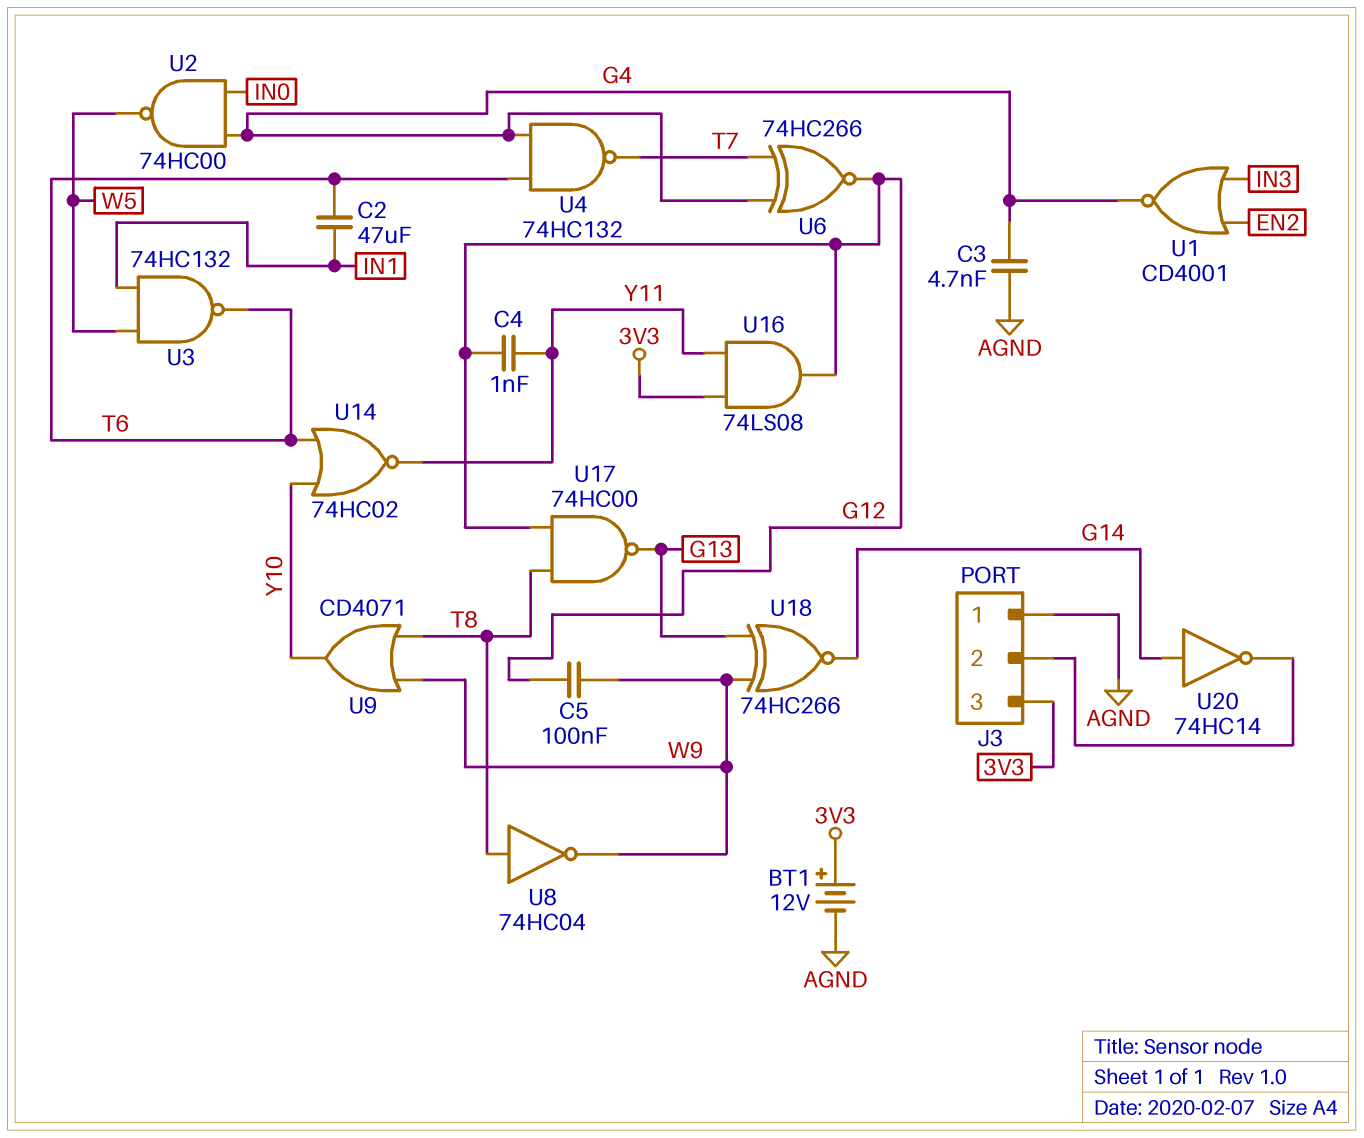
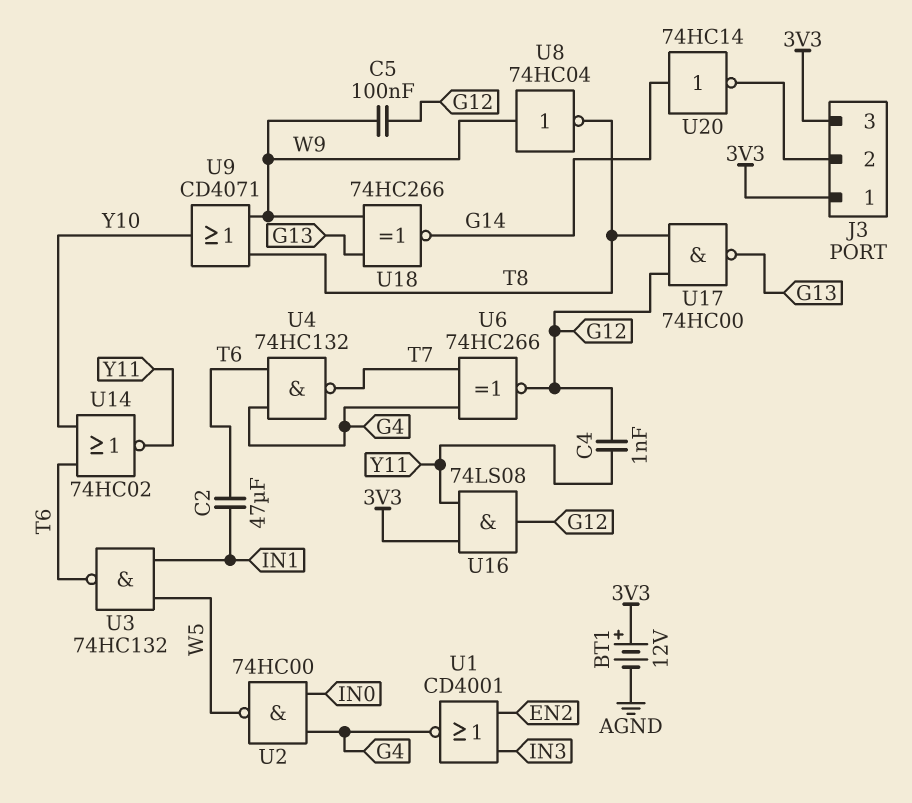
C3: 4.7nF (AGND, G4) -> none
J3 pin 1: AGND -> 3V3
U8: NOT 74HC04 (in T8, out W9) -> NOT 74HC04 (in W9, out T8)

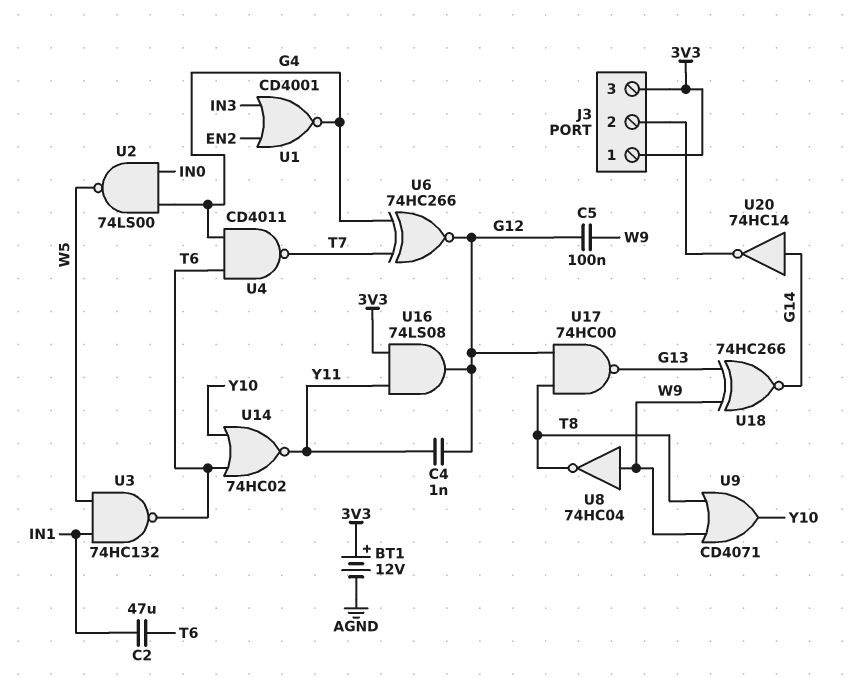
U2: NAND 74HC00 (in G4, in IN0, out W5) -> NAND 74LS00 (in G4, in IN0, out W5)
U4: NAND 74HC132 (in G4, in T6, out T7) -> NAND CD4011 (in G4, in T6, out T7)

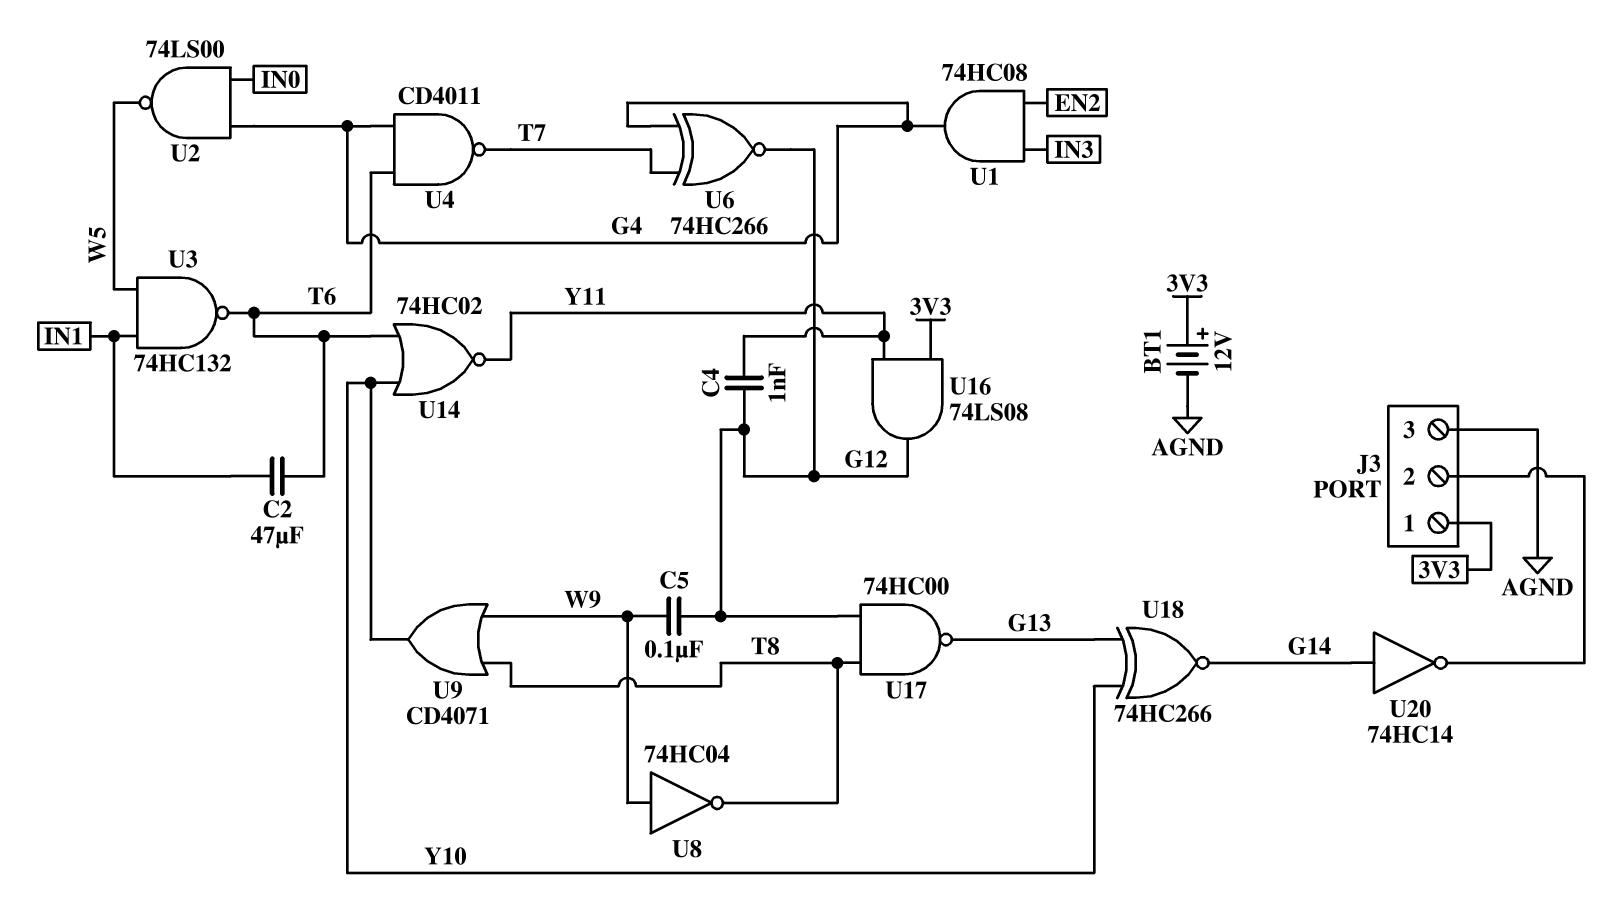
J3 pin 3: 3V3 -> AGND
U1: NOR CD4001 (in EN2, in IN3, out G4) -> AND 74HC08 (in EN2, in IN3, out G4)
U18: XNOR 74HC266 (in G13, in W9, out G14) -> XNOR 74HC266 (in G13, in Y10, out G14)

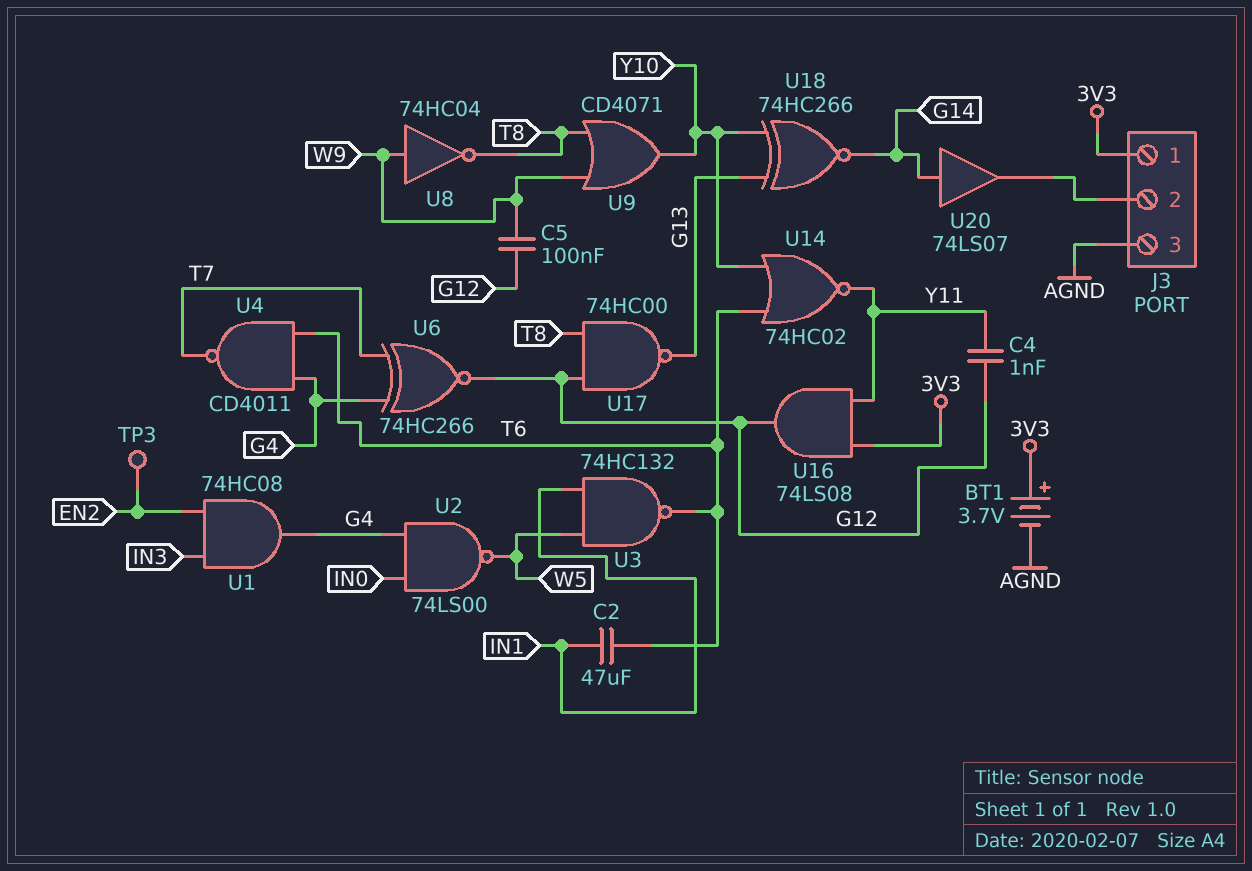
BT1: 12V (plus 3V3, minus AGND) -> 3.7V (plus 3V3, minus AGND)
TP3: none -> test point (EN2)
U20: NOT 74HC14 (in G14, out J3/2) -> buffer 74LS07 (in G14, out J3/2)

